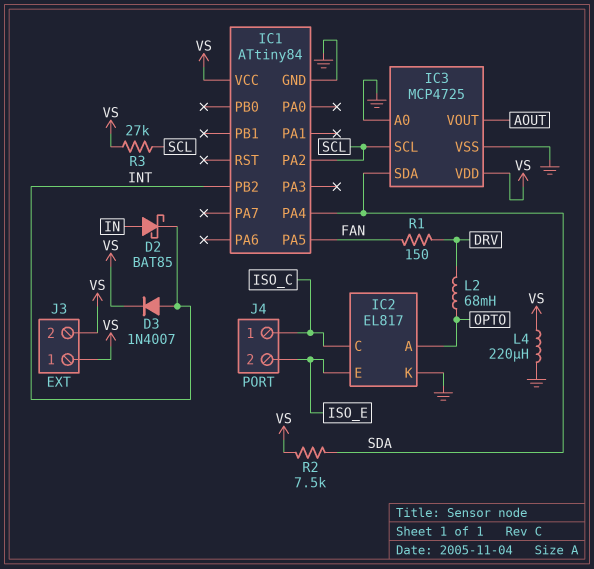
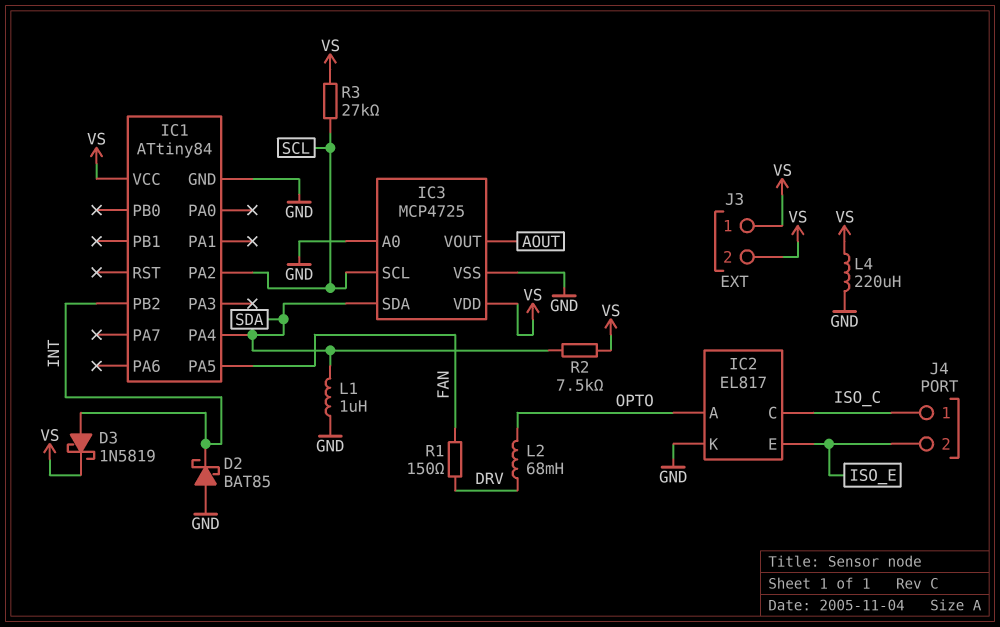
D2: schottky BAT85 (A IN, K INT) -> schottky BAT85 (A GND, K INT)
D3: diode 1N4007 (A INT, K VS) -> schottky 1N5819 (A INT, K VS)
L1: none -> 1uH (GND, SDA)

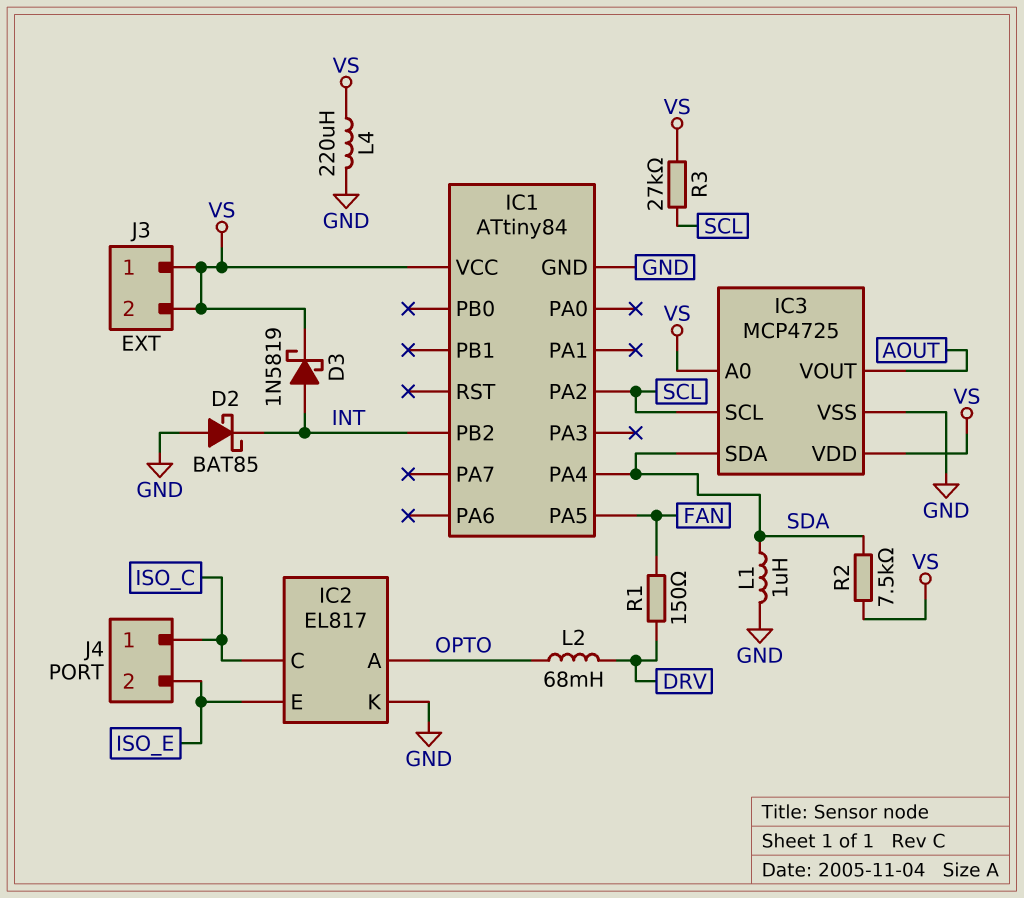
IC3 pin A0: GND -> VS

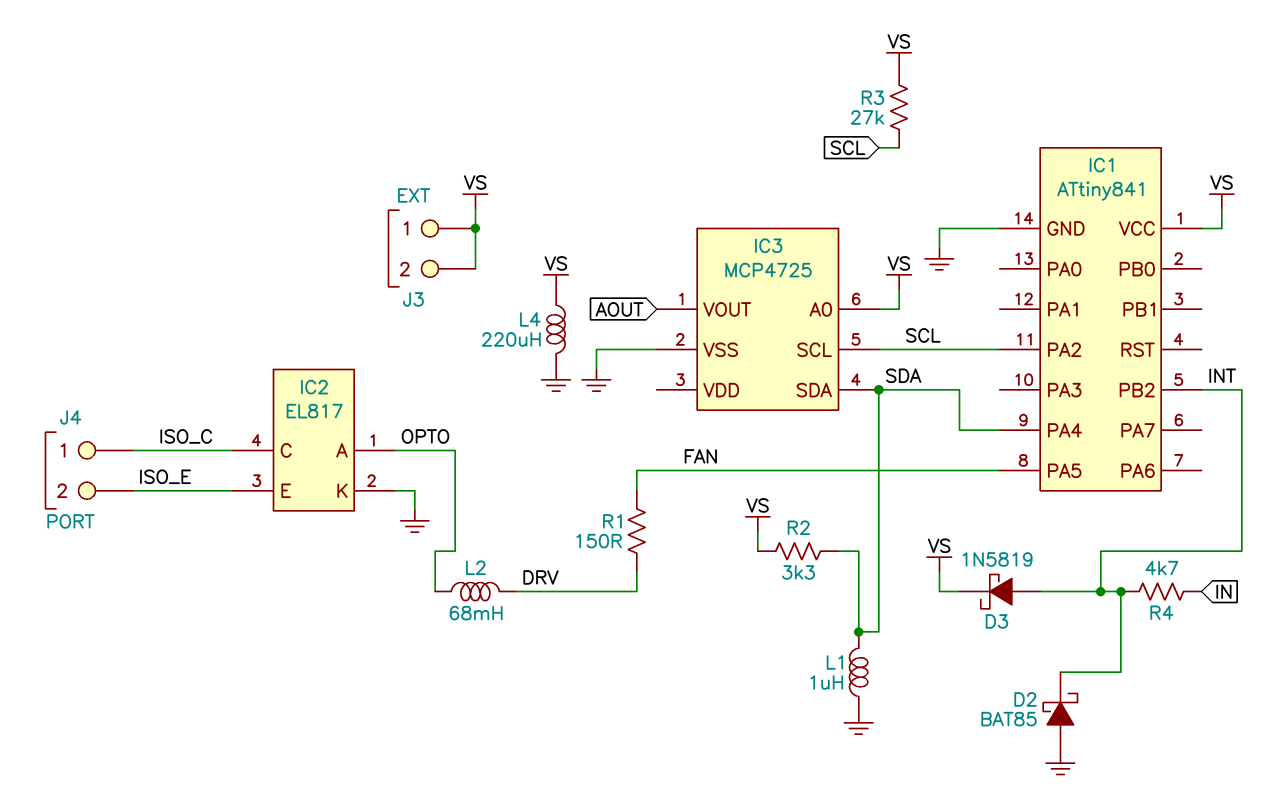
IC1: ATtiny84 -> ATtiny841
IC3 pin VDD: VS -> none
R2: 7.5k (SDA, VS) -> 3.3k (SDA, VS)
R4: none -> 4.7k (IN, INT)

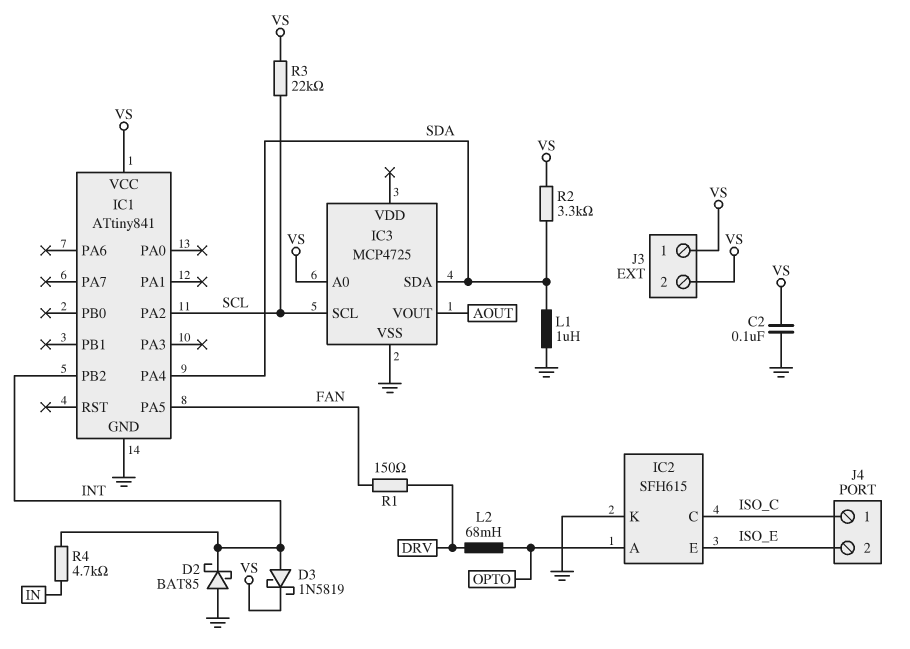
C2: none -> 100nF (GND, VS)
IC2: EL817 -> SFH615
L4: 220uH (GND, VS) -> none
R3: 27k (SCL, VS) -> 22k (SCL, VS)

